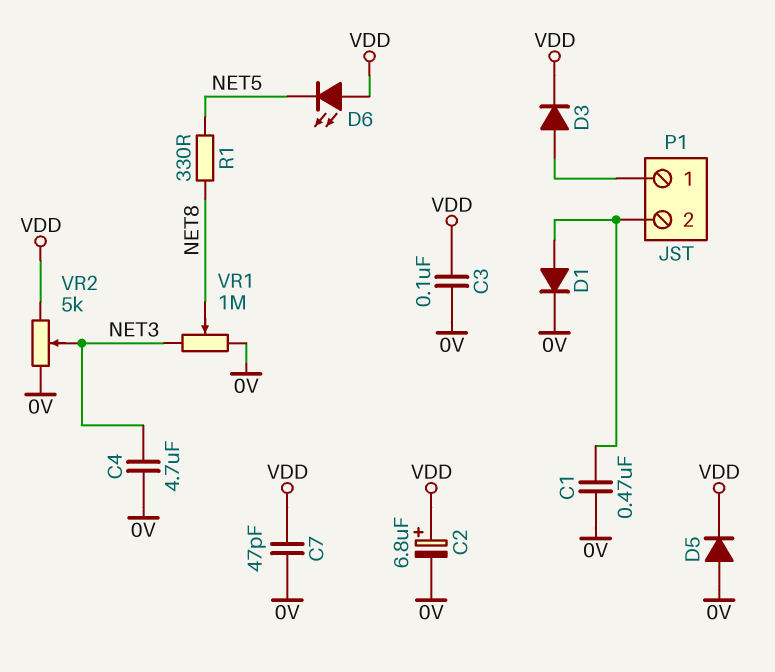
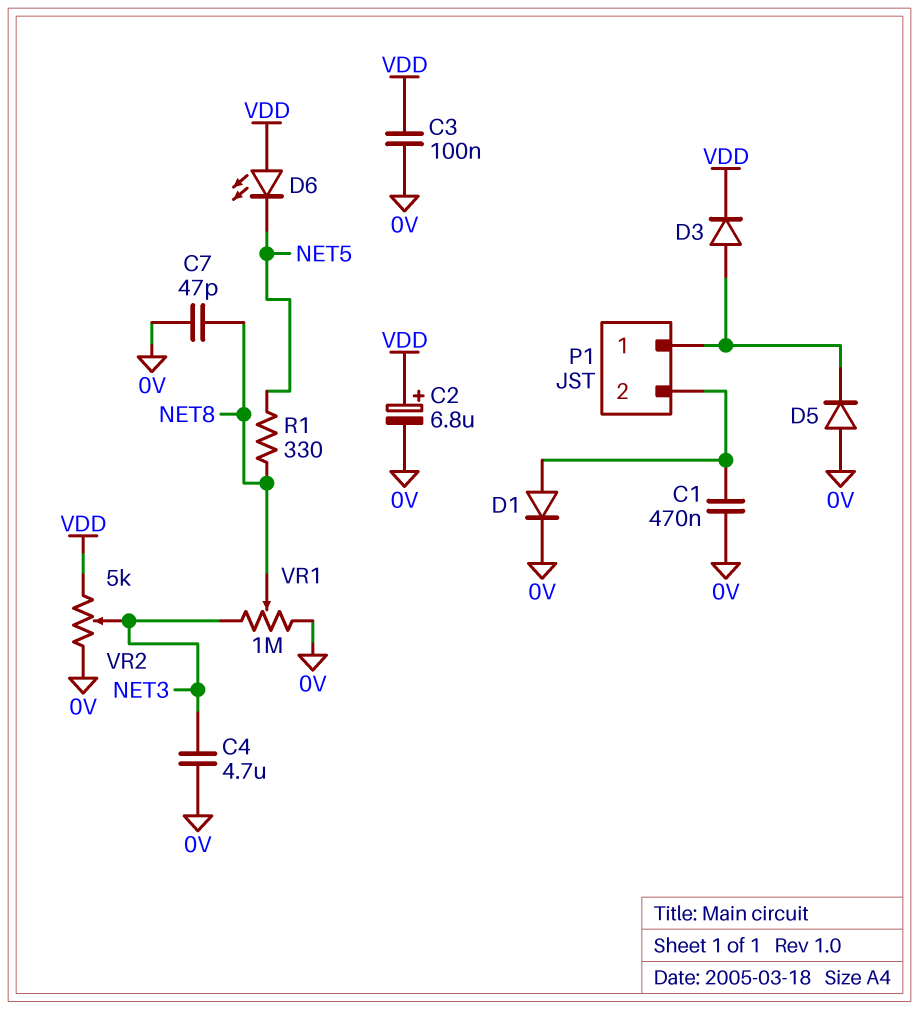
C7: 47pF (0V, VDD) -> 47pF (0V, NET8)
D5: diode (A 0V, K VDD) -> diode (A 0V, K P1/1)

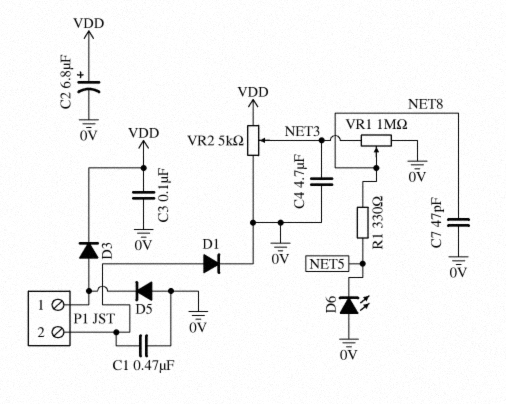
D6: LED (A VDD, K NET5) -> LED (A 0V, K NET5)

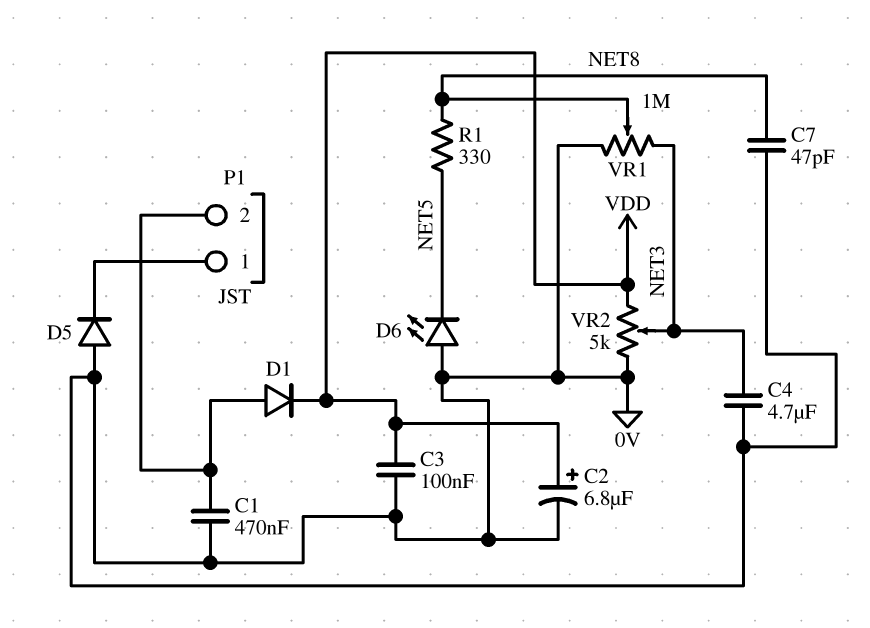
D1: diode (A P1/2, K 0V) -> diode (A P1/2, K VDD)
D3: diode (A P1/1, K VDD) -> none

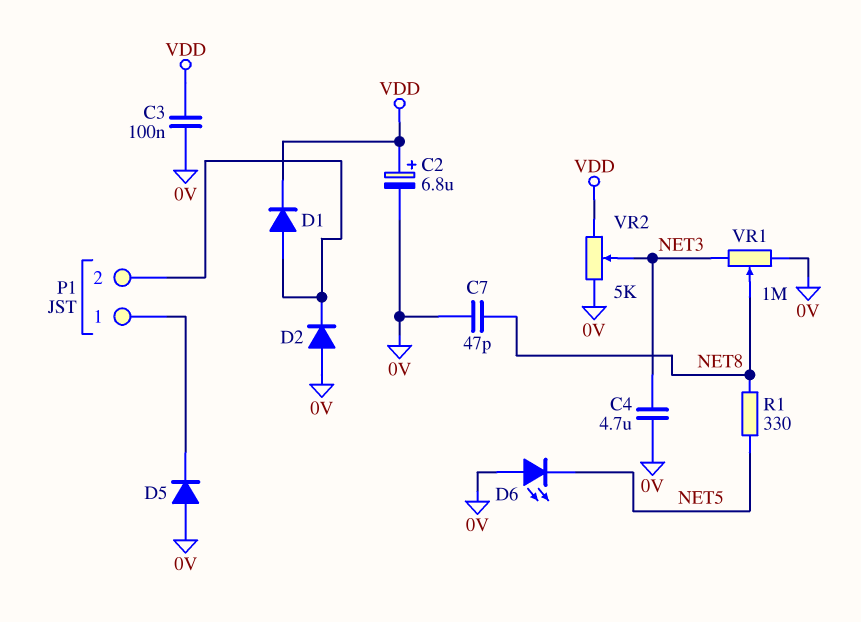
C1: 470nF (0V, P1/2) -> none
D2: none -> diode (A 0V, K P1/2)

